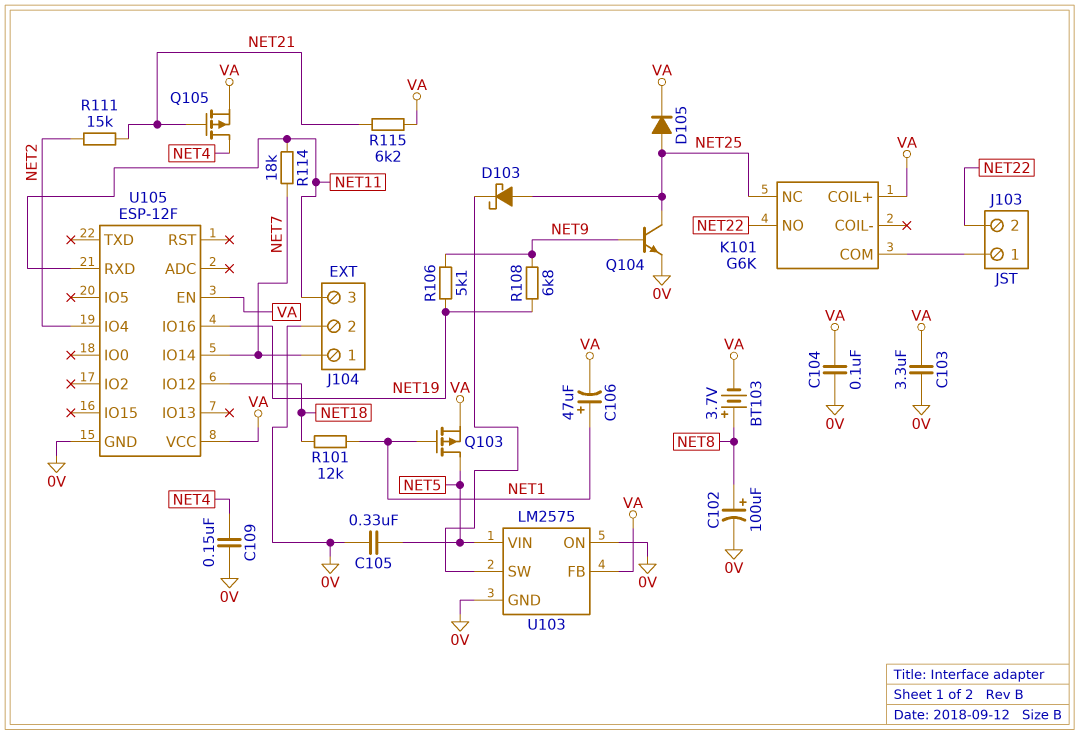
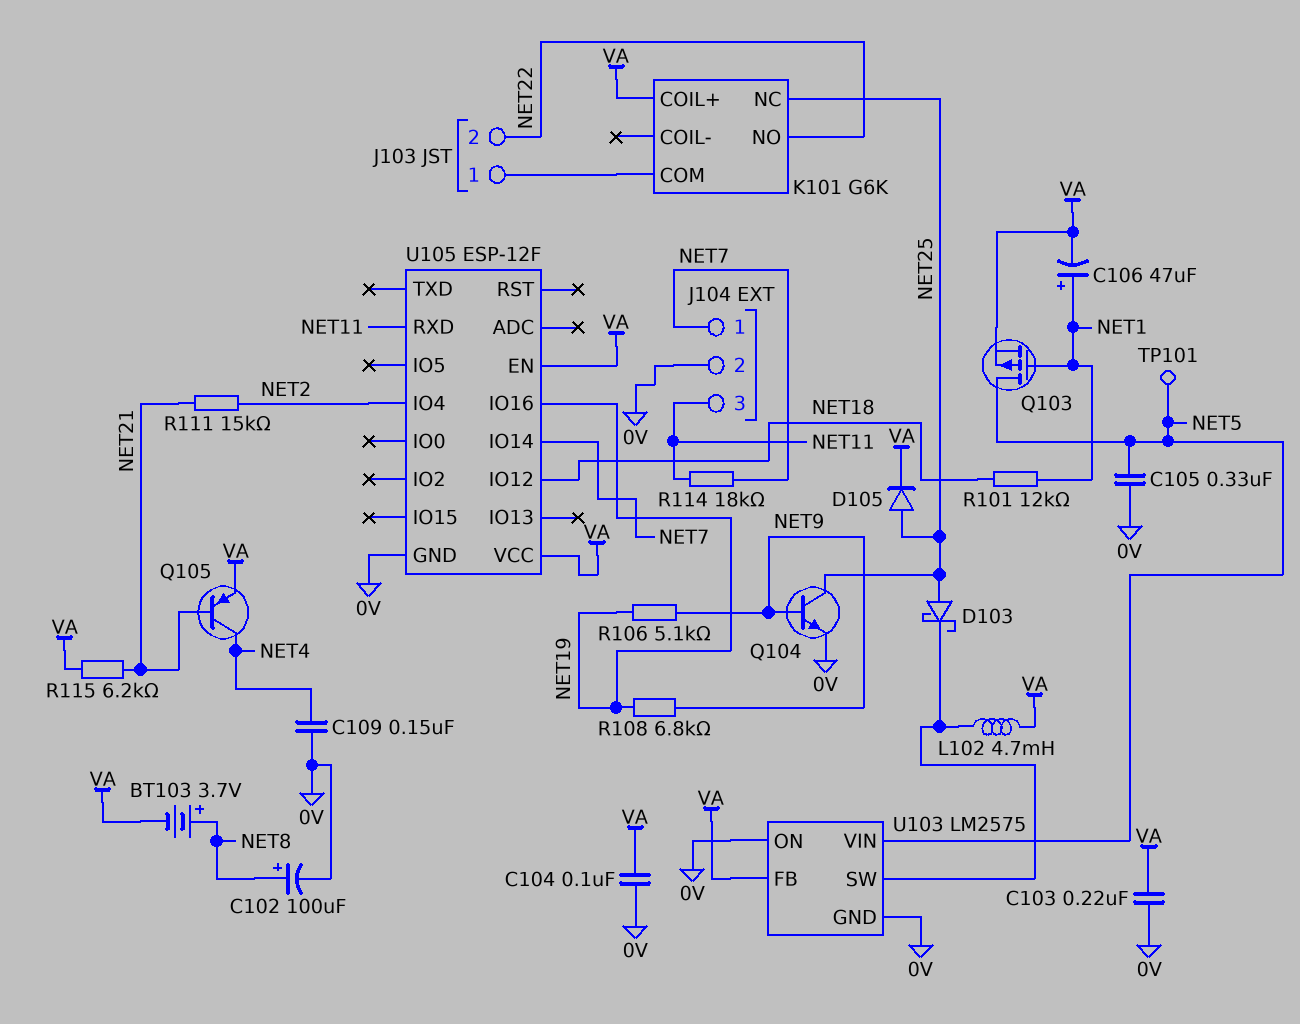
C103: 3.3uF (0V, VA) -> 220nF (0V, VA)
L102: none -> 4.7mH (U103/SW, VA)
Q105: PMOS (G NET21, D NET4, S VA) -> PNP (B NET21, C NET4, E VA)
TP101: none -> test point (NET5)

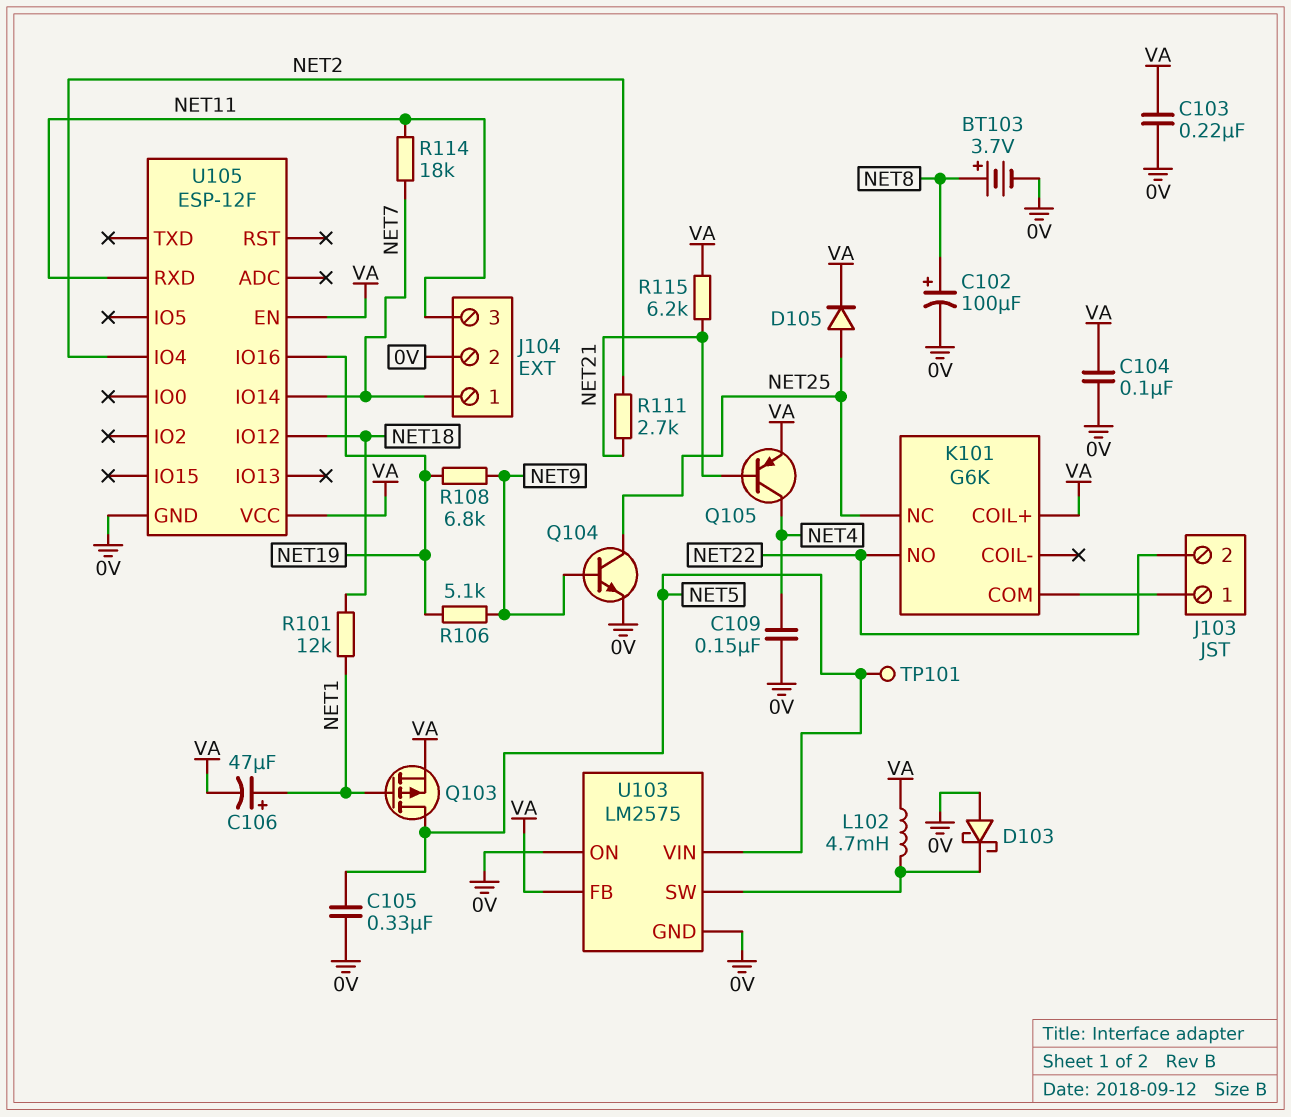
BT103: 3.7V (plus NET8, minus VA) -> 3.7V (plus NET8, minus 0V)
D103: schottky (A NET25, K U103/SW) -> schottky (A 0V, K U103/SW)
R111: 15k (NET2, NET21) -> 2.7k (NET2, NET21)

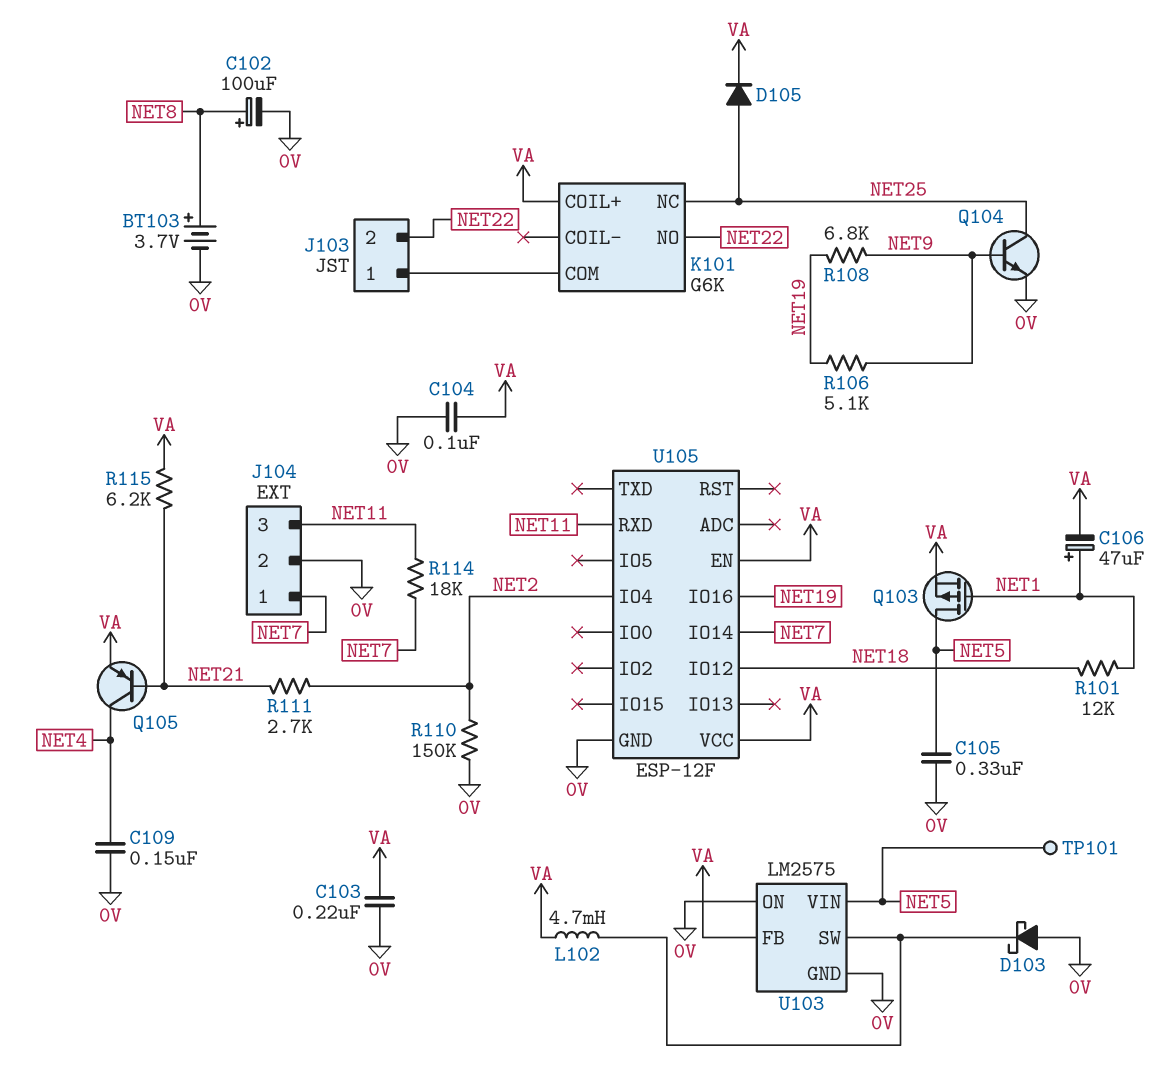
R110: none -> 150k (0V, NET2)

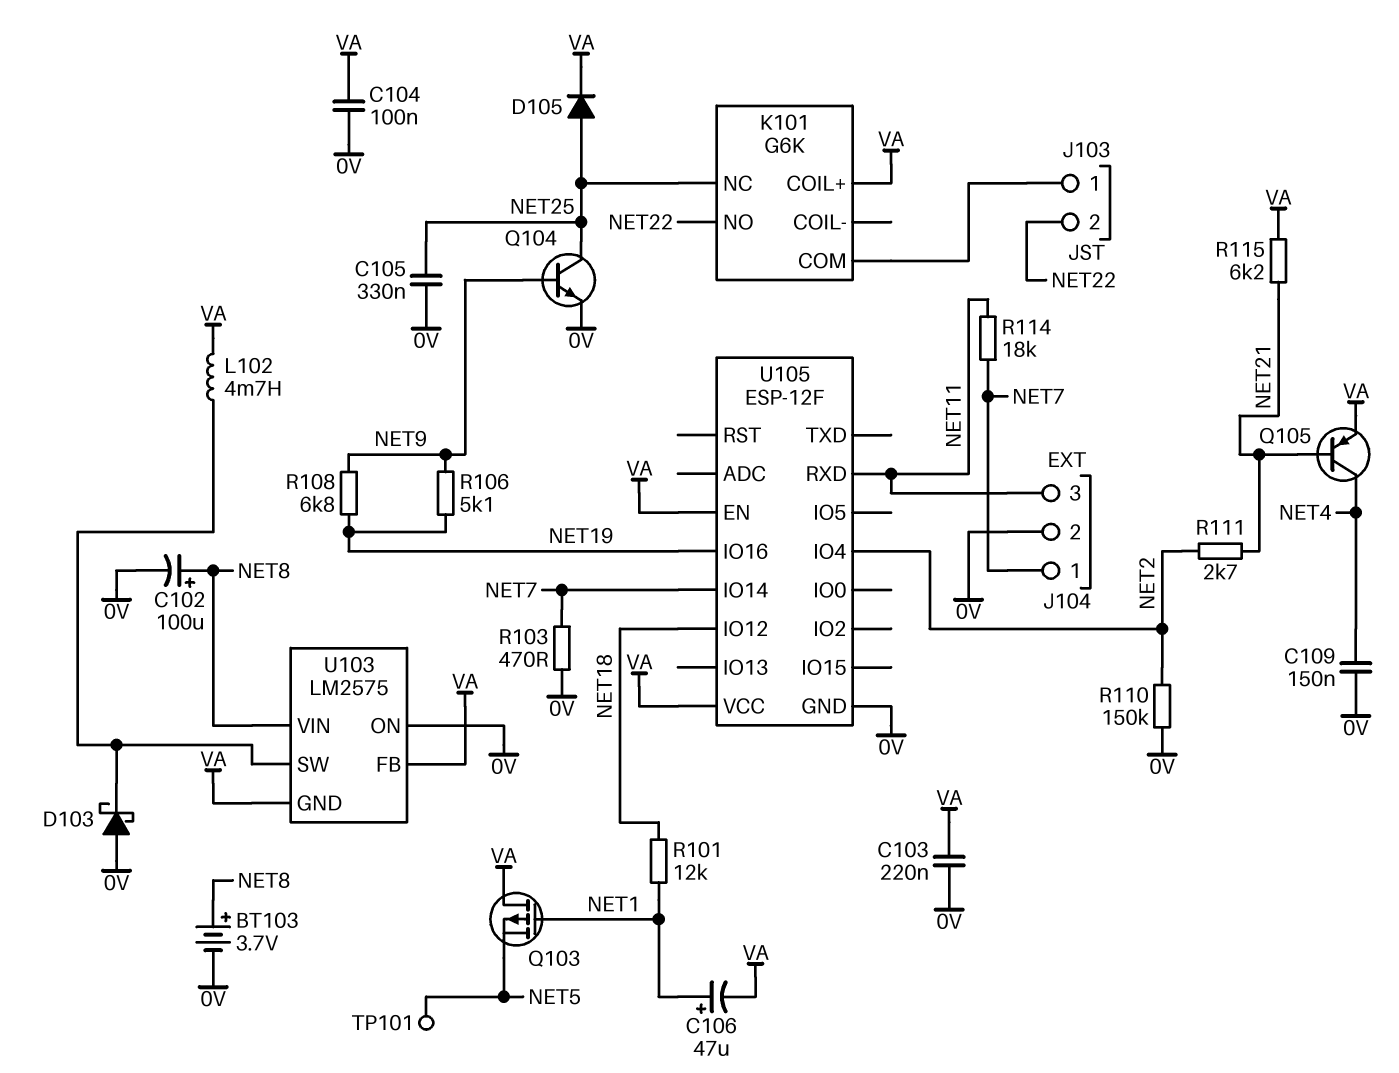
C105: 330nF (0V, NET5) -> 330nF (0V, NET25)
Q103: PMOS (G NET1, D NET5, S VA) -> PMOS (G NET1, D VA, S NET5)
R103: none -> 470 (0V, NET7)
U103 pin GND: 0V -> VA
U103 pin VIN: NET5 -> NET8

